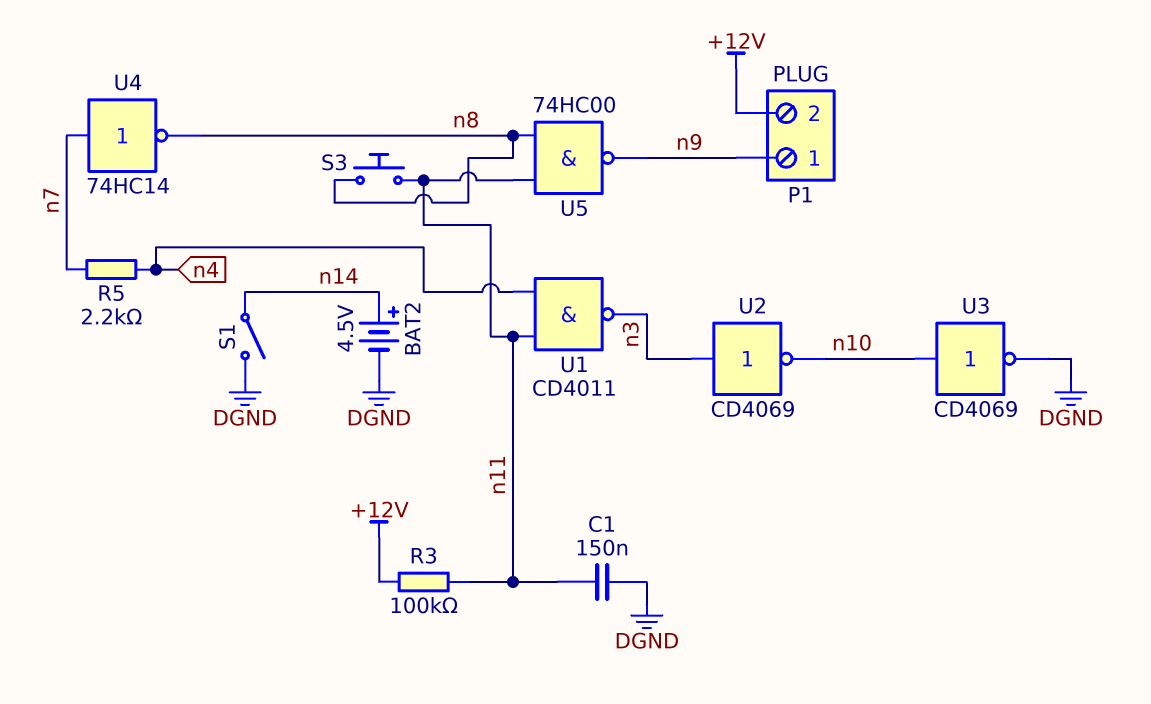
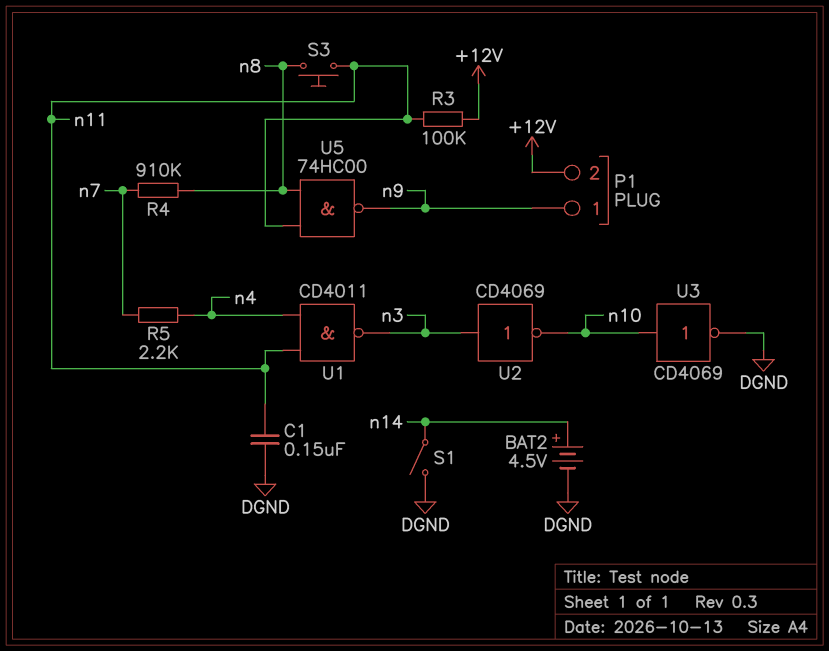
R4: none -> 910k (n7, n8)
U4: NOT 74HC14 (in n7, out n8) -> none

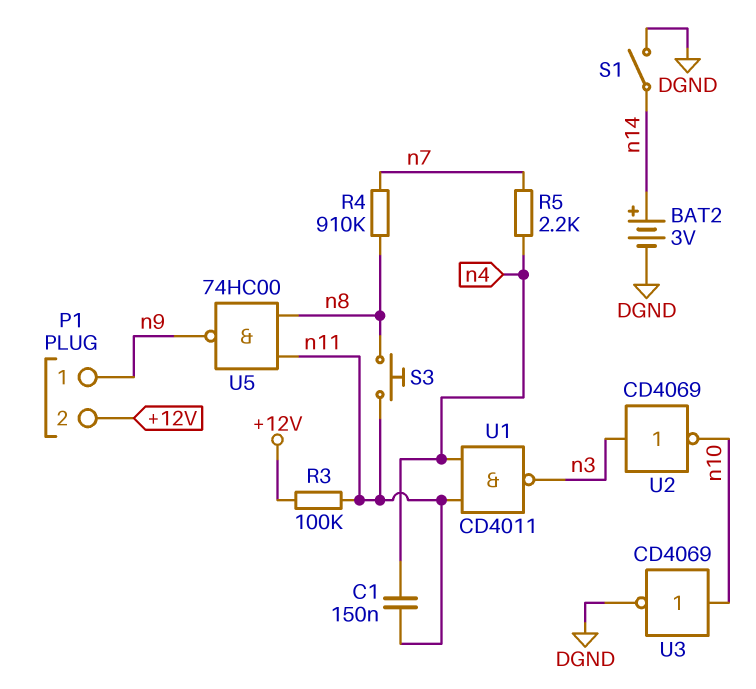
BAT2: 4.5V (plus n14, minus DGND) -> 3V (plus n14, minus DGND)
C1: 150nF (DGND, n11) -> 150nF (n4, n11)

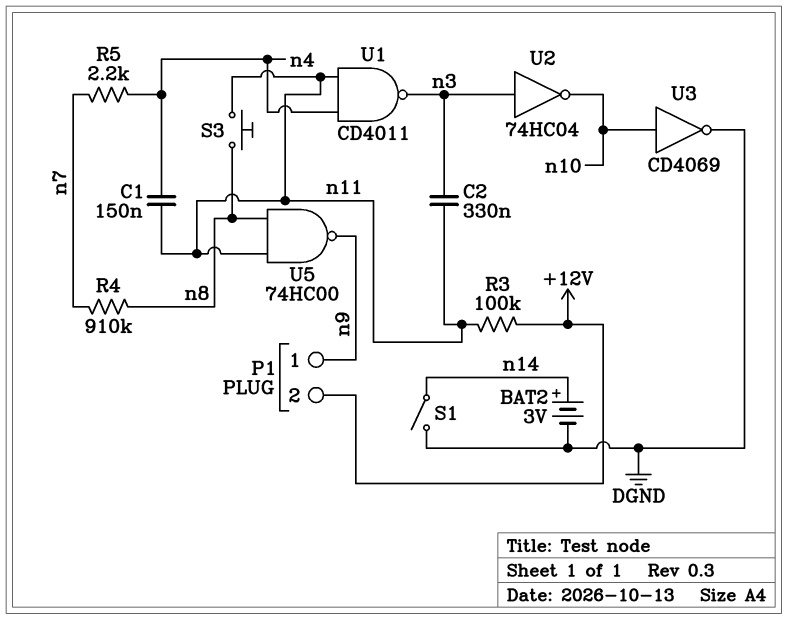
C2: none -> 330nF (n3, n11)
U2: NOT CD4069 (in n3, out n10) -> NOT 74HC04 (in n3, out n10)

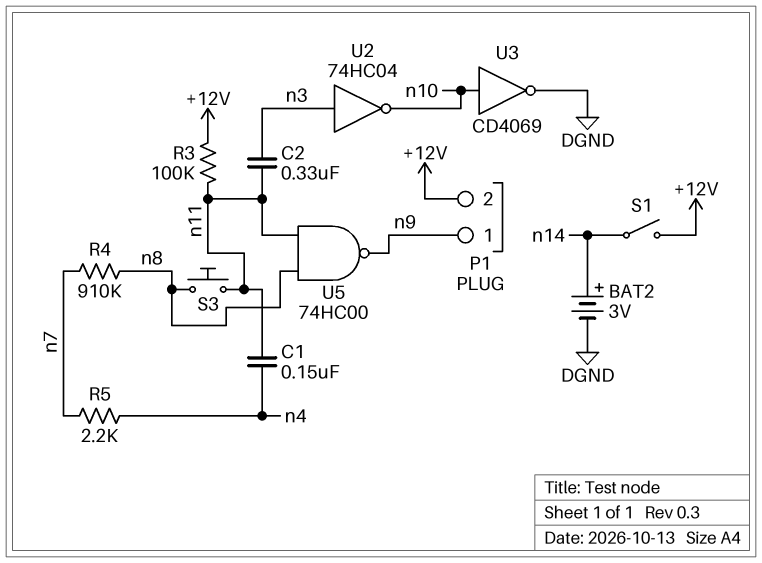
S1: switch (DGND, n14) -> switch (+12V, n14)
U1: NAND CD4011 (in n4, in n11, out n3) -> none

